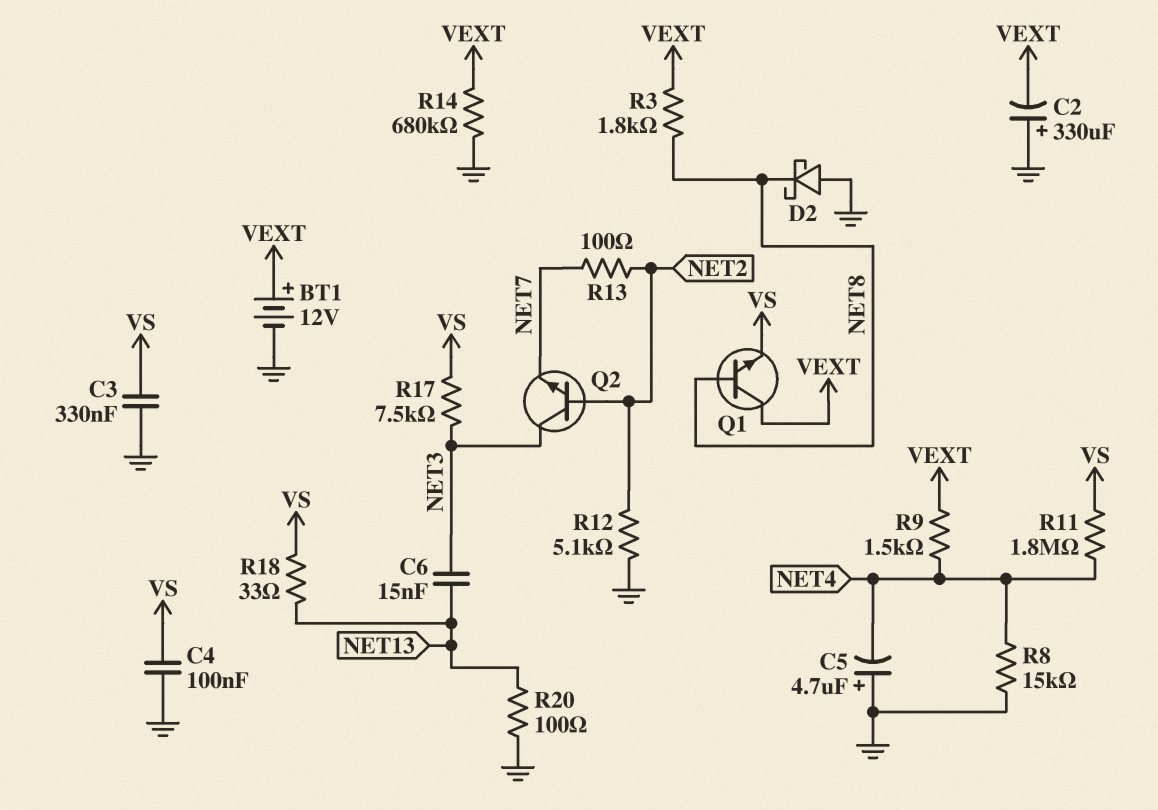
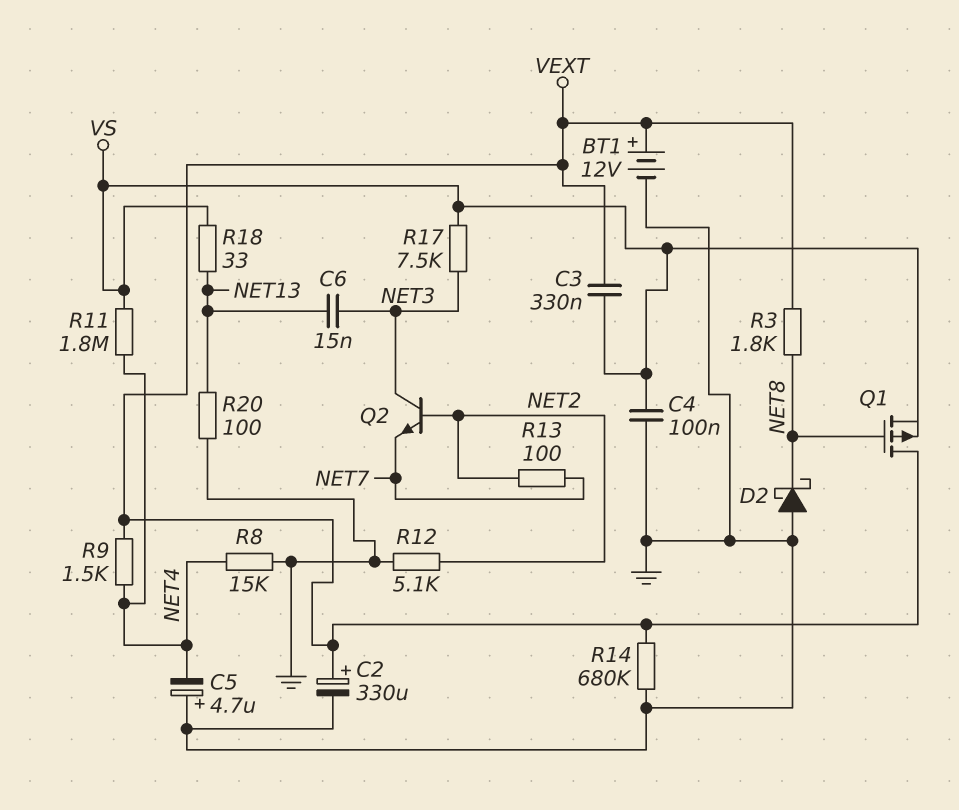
C2: 330uF (plus GND, minus VEXT) -> 330uF (plus VEXT, minus GND)
C3: 330nF (GND, VS) -> 330nF (VEXT, VS)
Q1: NPN (B NET8, C VEXT, E VS) -> PMOS (G NET8, D VEXT, S VS)

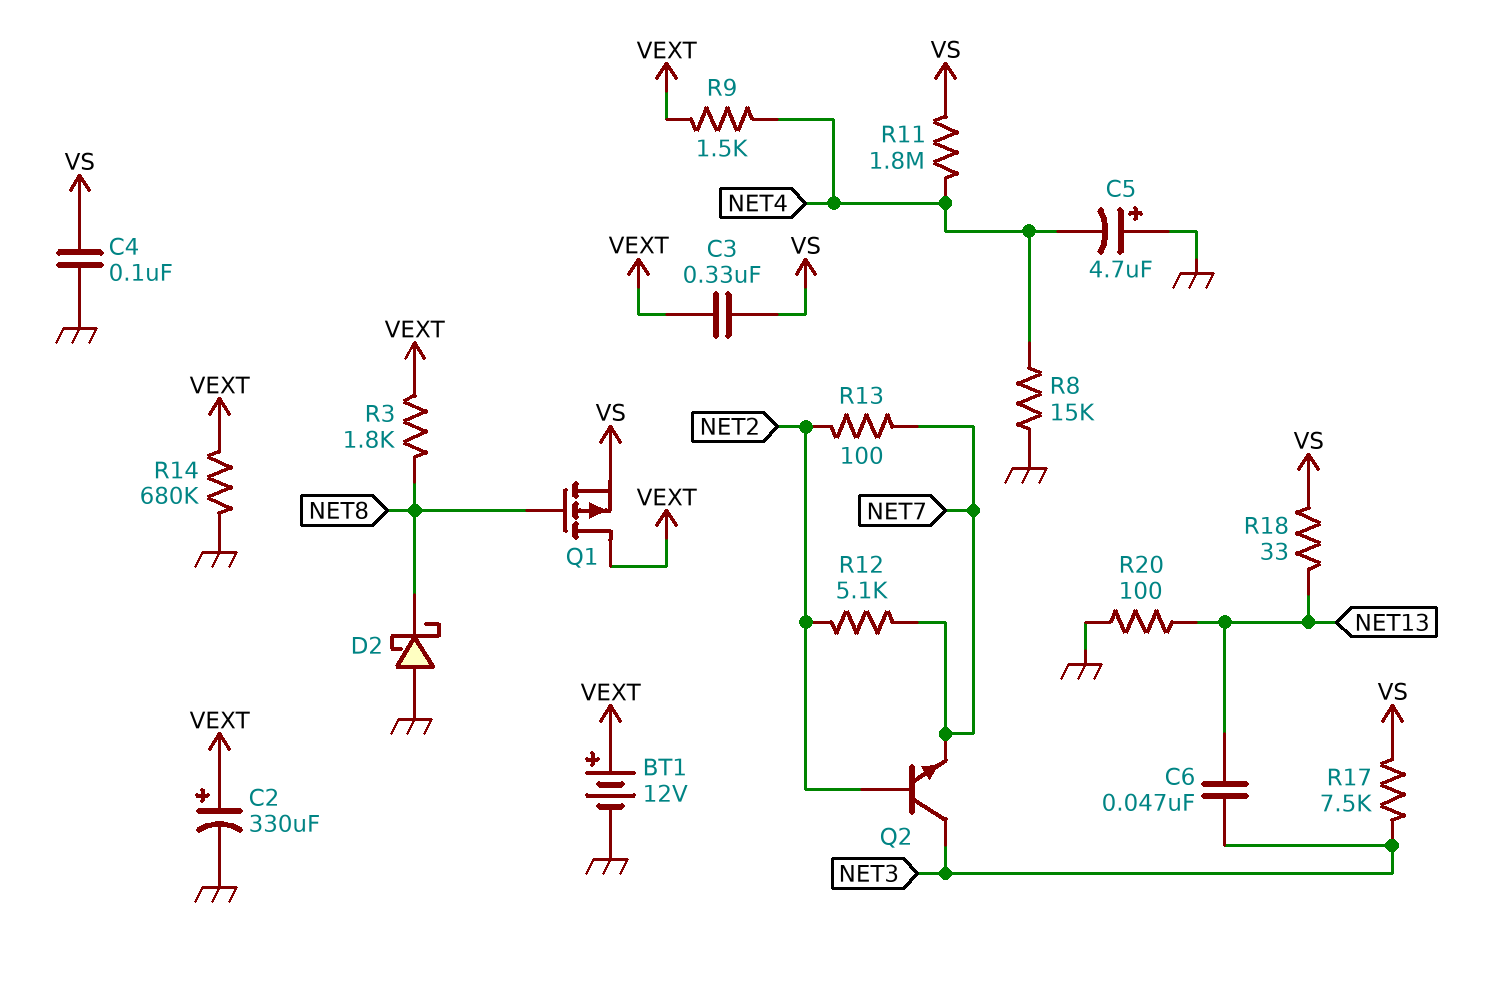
C6: 15nF (NET3, NET13) -> 47nF (NET3, NET13)
R12: 5.1k (GND, NET2) -> 5.1k (NET2, NET7)

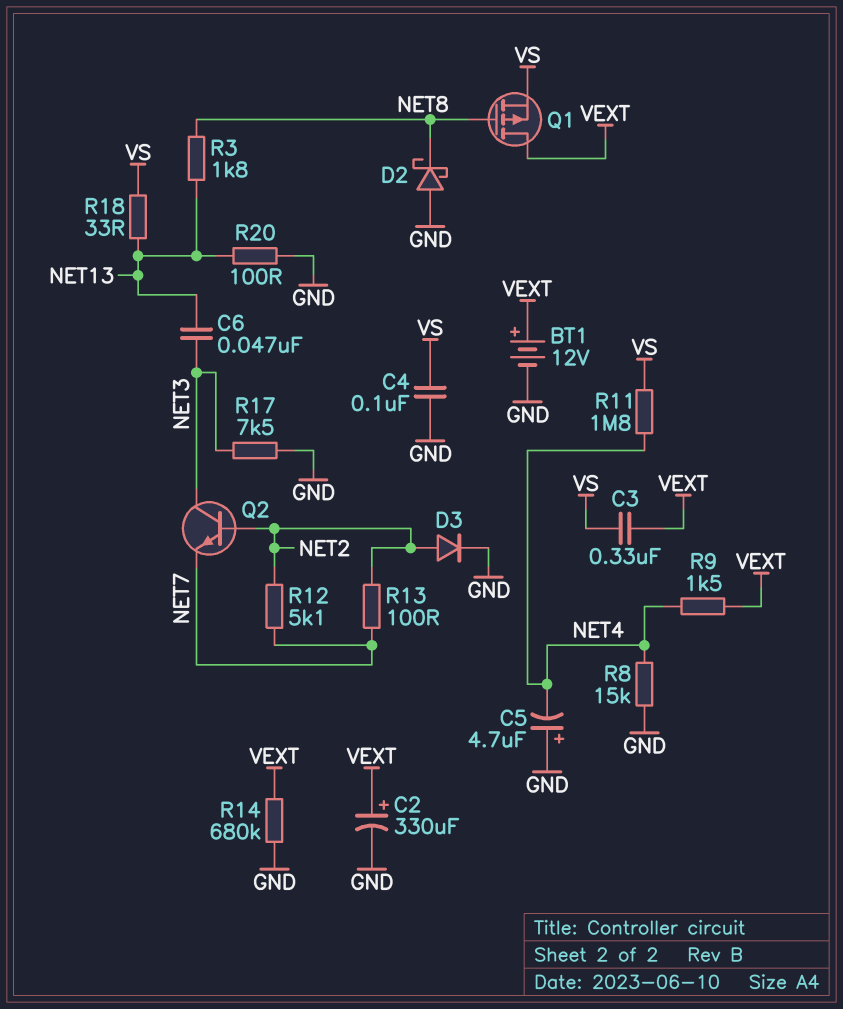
D3: none -> diode (A NET2, K GND)
R3: 1.8k (NET8, VEXT) -> 1.8k (NET8, NET13)
R17: 7.5k (NET3, VS) -> 7.5k (GND, NET3)

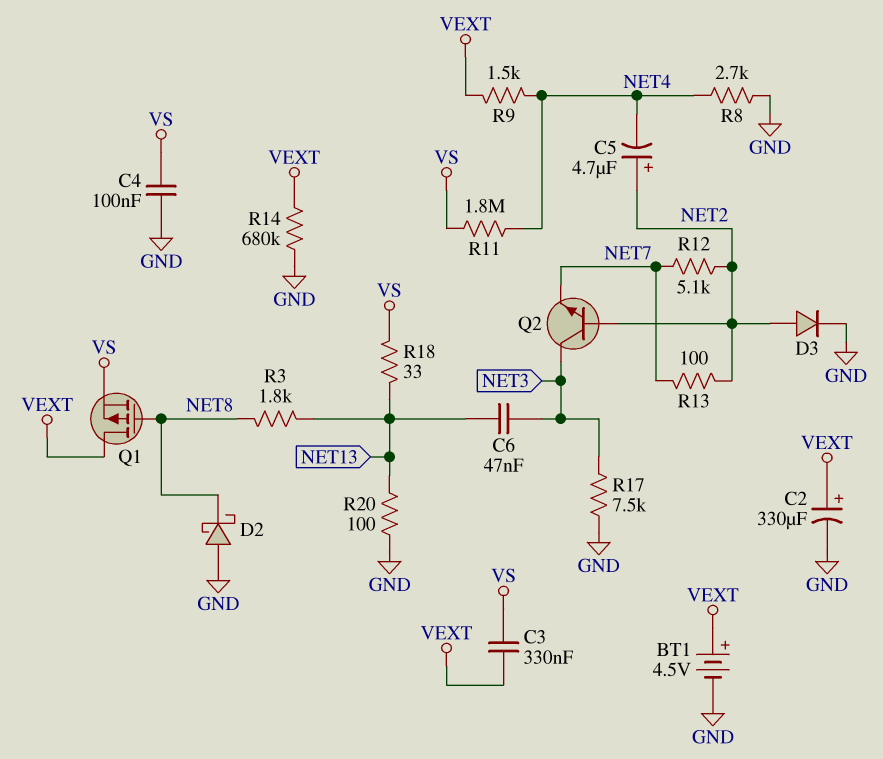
BT1: 12V (plus VEXT, minus GND) -> 4.5V (plus VEXT, minus GND)
C5: 4.7uF (plus GND, minus NET4) -> 4.7uF (plus NET2, minus NET4)
R8: 15k (GND, NET4) -> 2.7k (GND, NET4)

